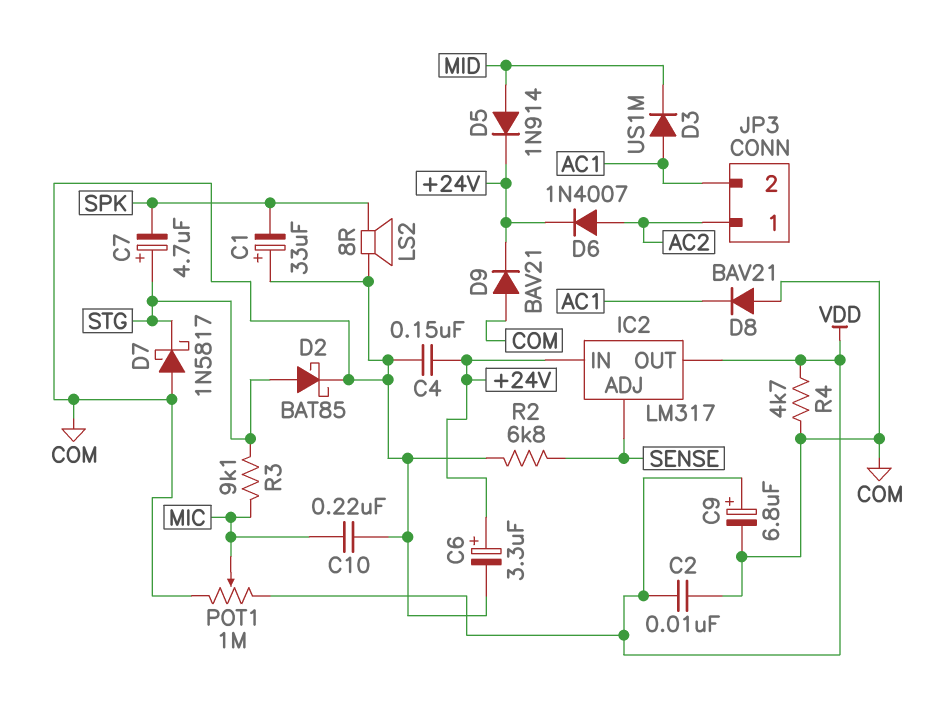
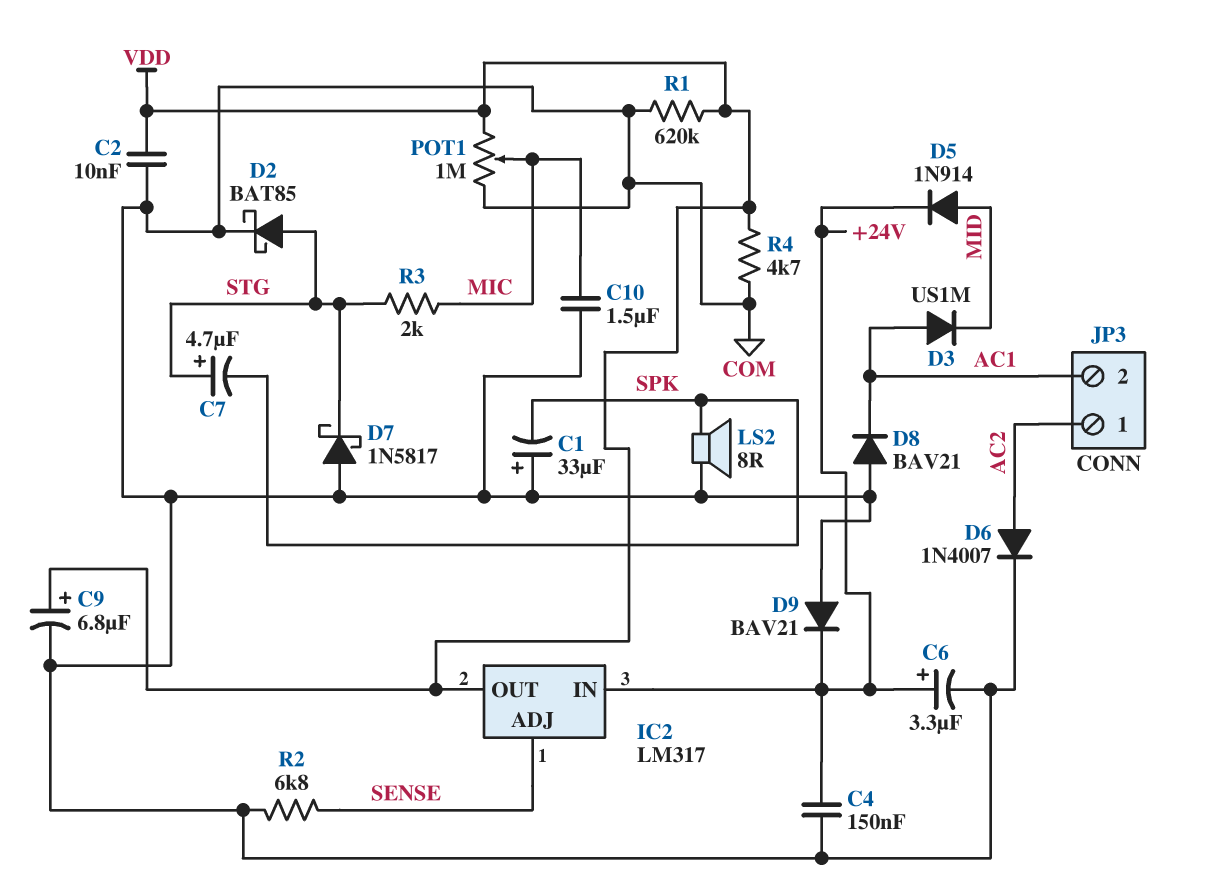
C10: 220nF (COM, MIC) -> 1.5uF (COM, MIC)
D6: diode 1N4007 (A AC2, K +24V) -> diode 1N4007 (A AC2, K COM)
R1: none -> 620k (COM, VDD)
R3: 9.1k (MIC, STG) -> 2k (MIC, STG)

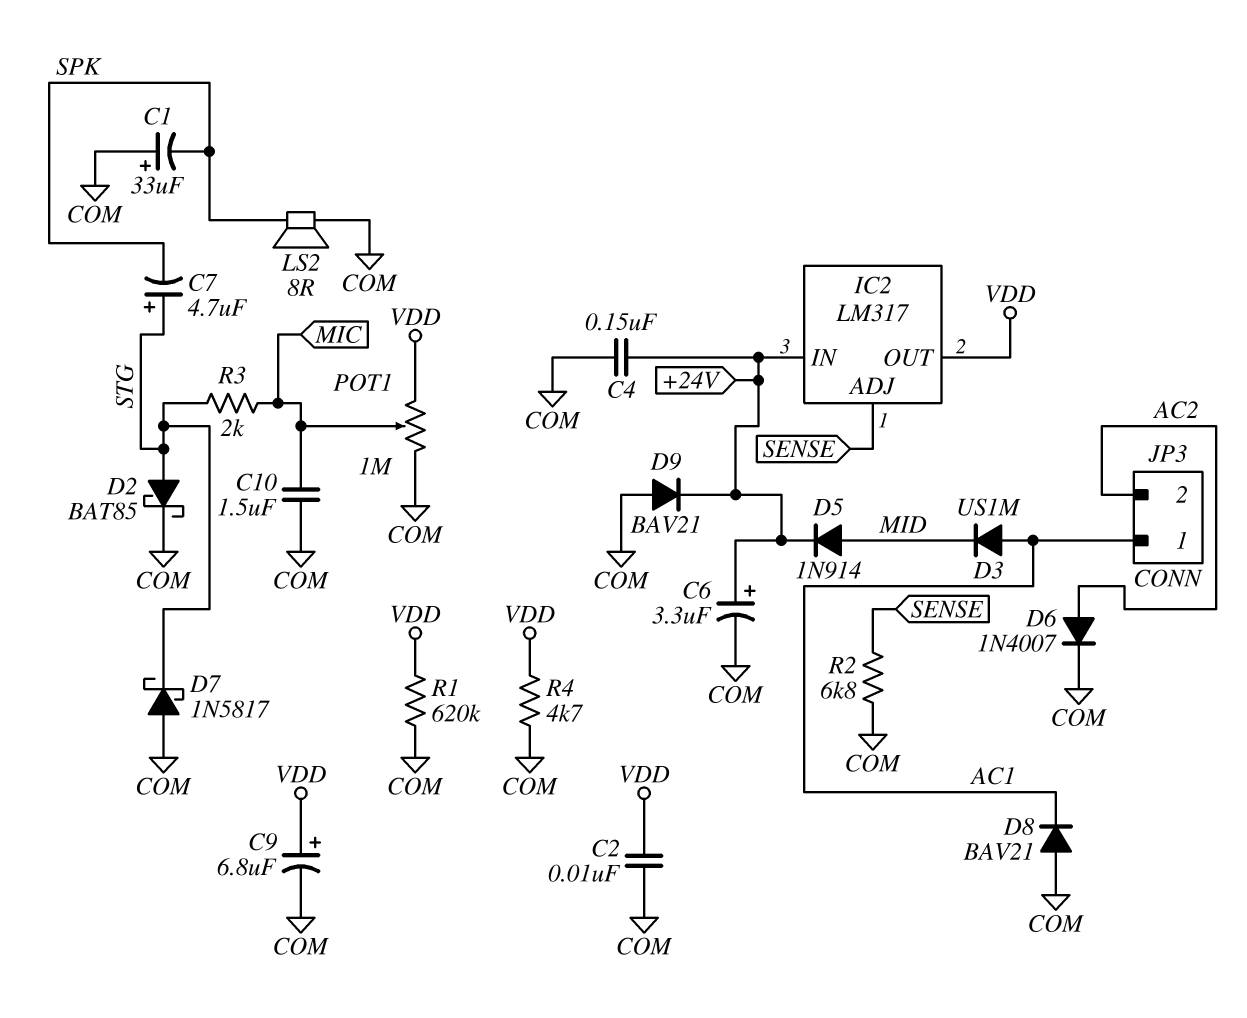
JP3 pin 1: AC2 -> AC1
JP3 pin 2: AC1 -> AC2

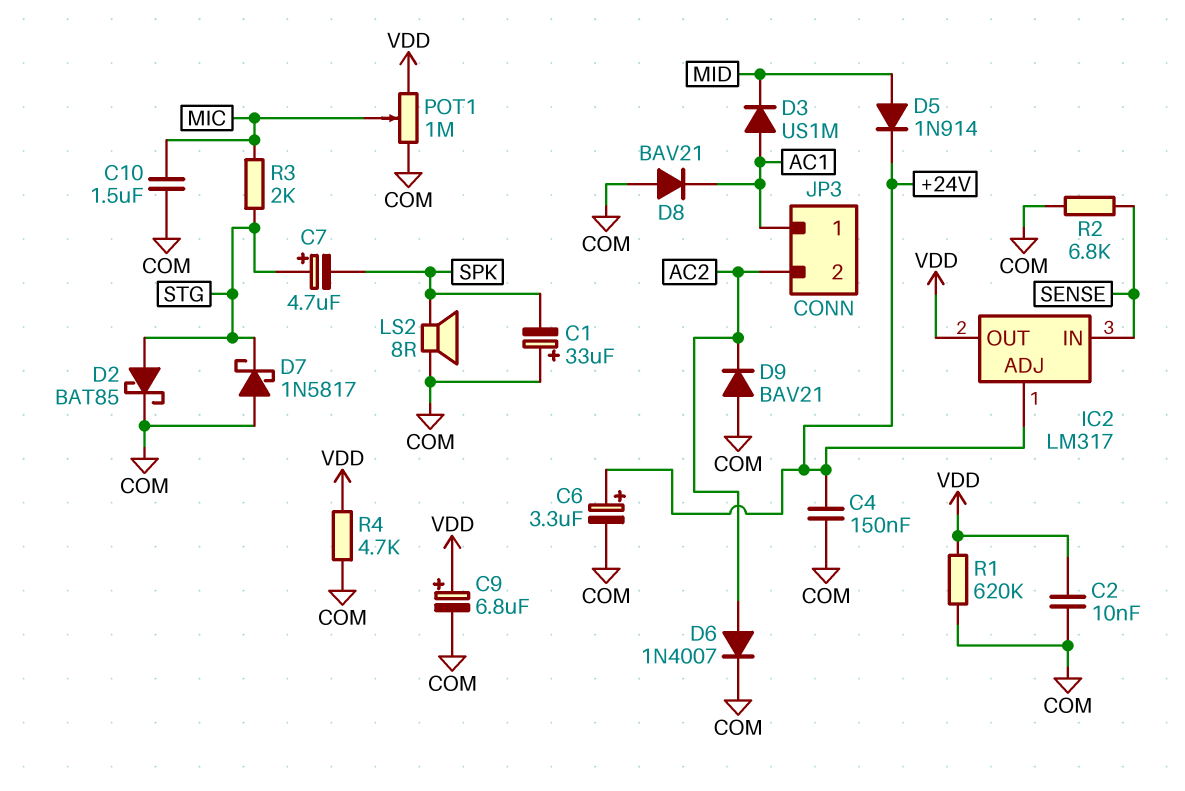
D9: diode BAV21 (A COM, K +24V) -> diode BAV21 (A COM, K AC2)
IC2 pin ADJ: SENSE -> +24V
IC2 pin IN: +24V -> SENSE

